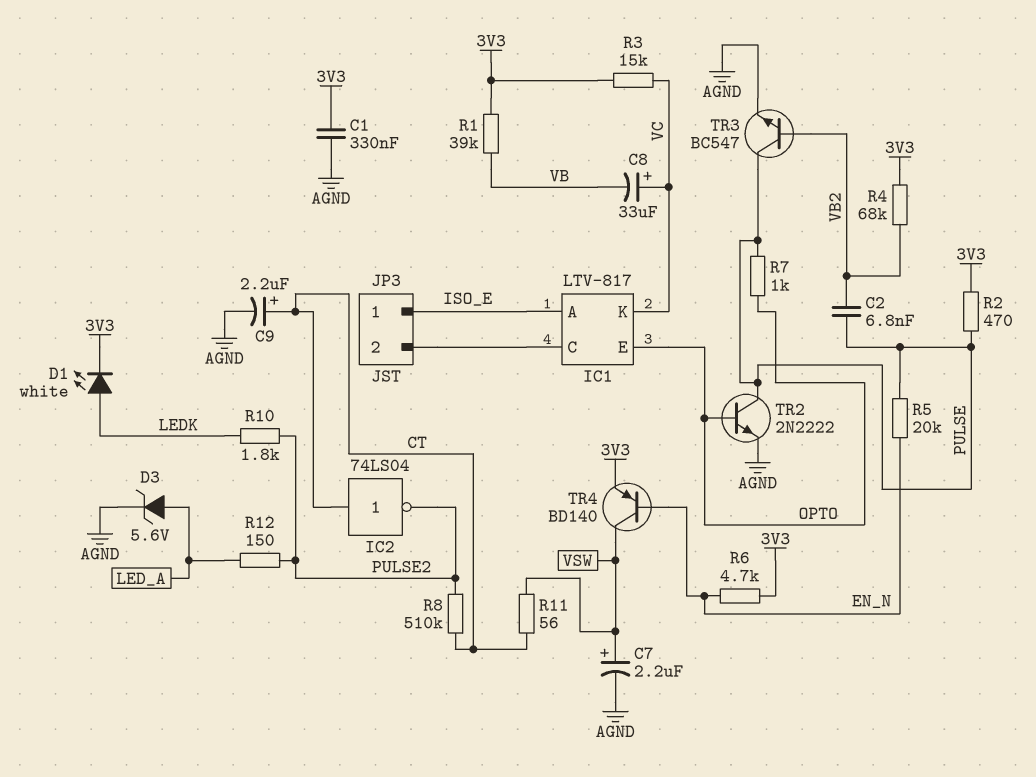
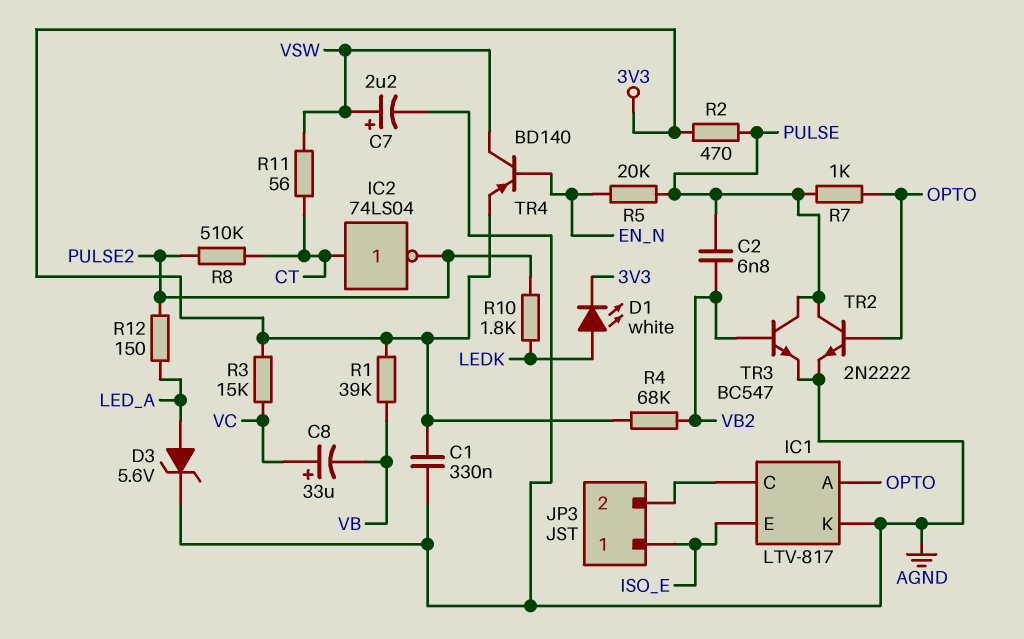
C9: 2.2uF (plus CT, minus AGND) -> none
IC1 pin A: ISO_E -> OPTO
IC1 pin E: OPTO -> ISO_E
IC1 pin K: VC -> AGND
R6: 4.7k (3V3, EN_N) -> none

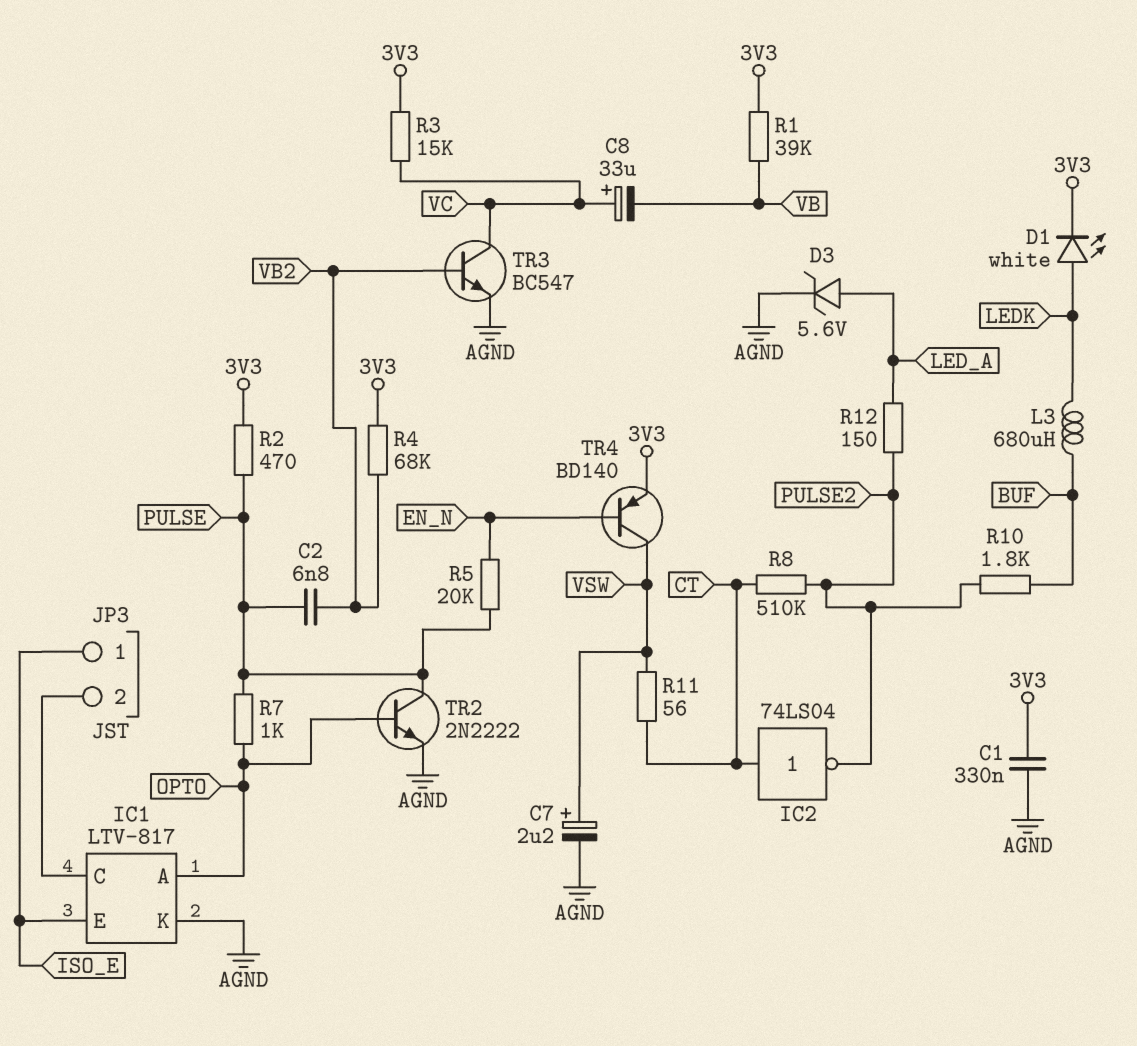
L3: none -> 680uH (BUF, LEDK)
R10: 1.8k (LEDK, PULSE2) -> 1.8k (BUF, PULSE2)
TR3: NPN BC547 (B VB2, C PULSE, E AGND) -> NPN BC547 (B VB2, C VC, E AGND)

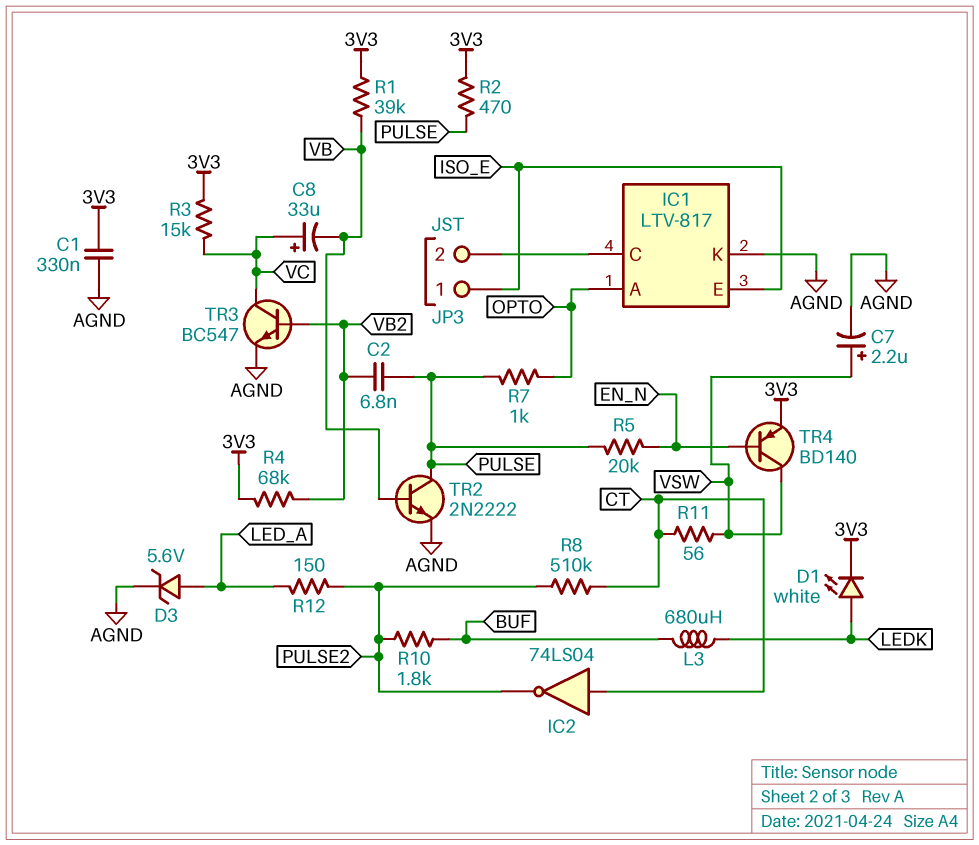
TR2: NPN 2N2222 (B OPTO, C PULSE, E AGND) -> NPN 2N2222 (B VB, C PULSE, E AGND)

